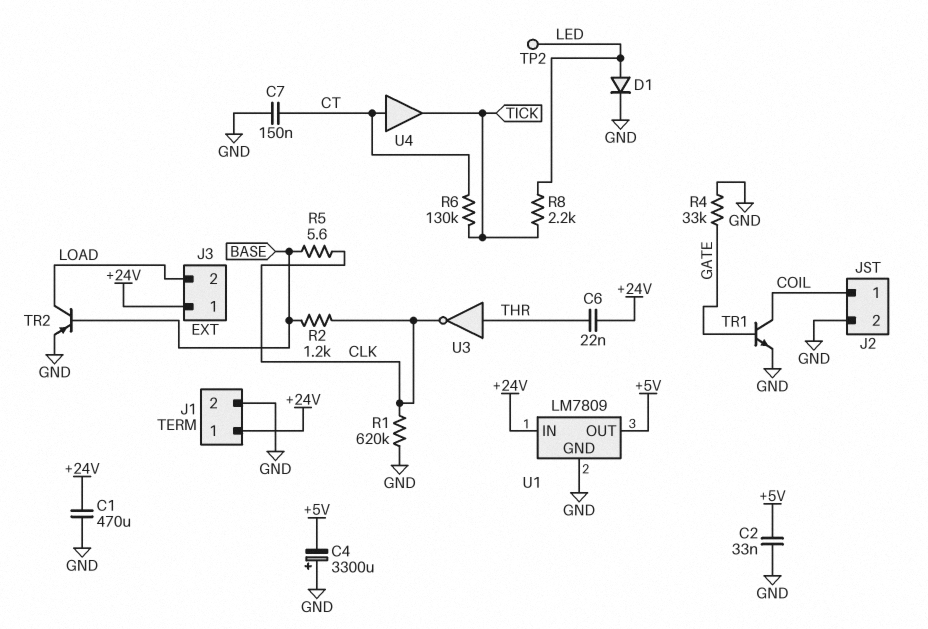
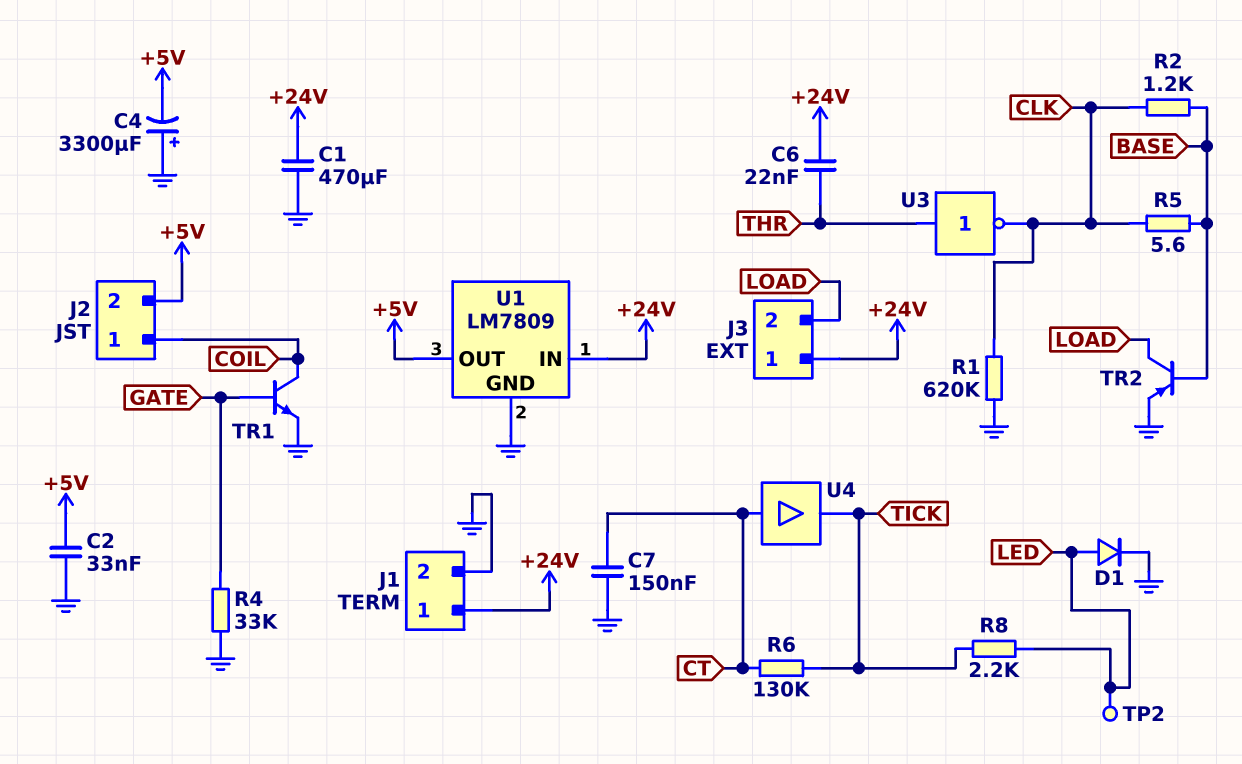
J2 pin 2: GND -> +5V

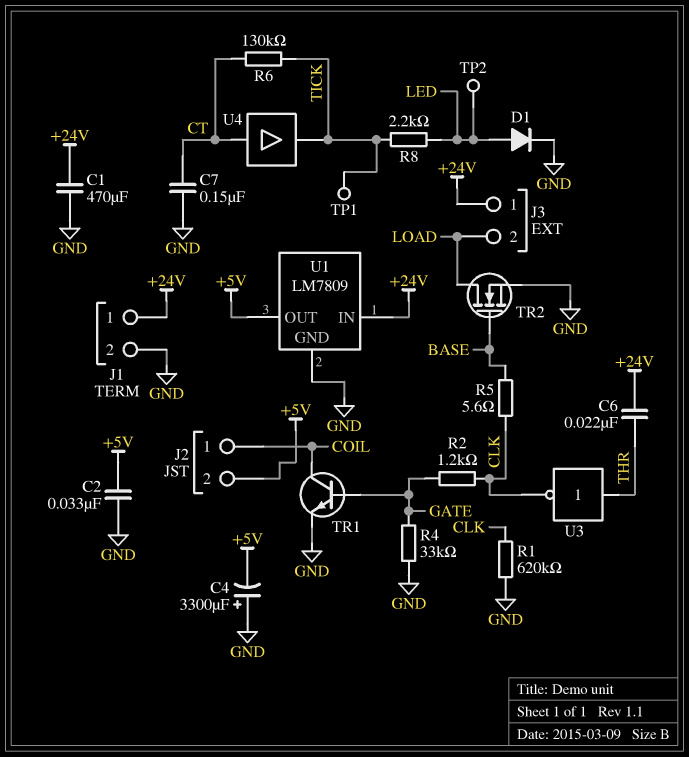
R2: 1.2k (BASE, CLK) -> 1.2k (CLK, GATE)
TP1: none -> test point (TICK)
TR2: PNP (B BASE, C LOAD, E GND) -> NMOS (G BASE, D LOAD, S GND)

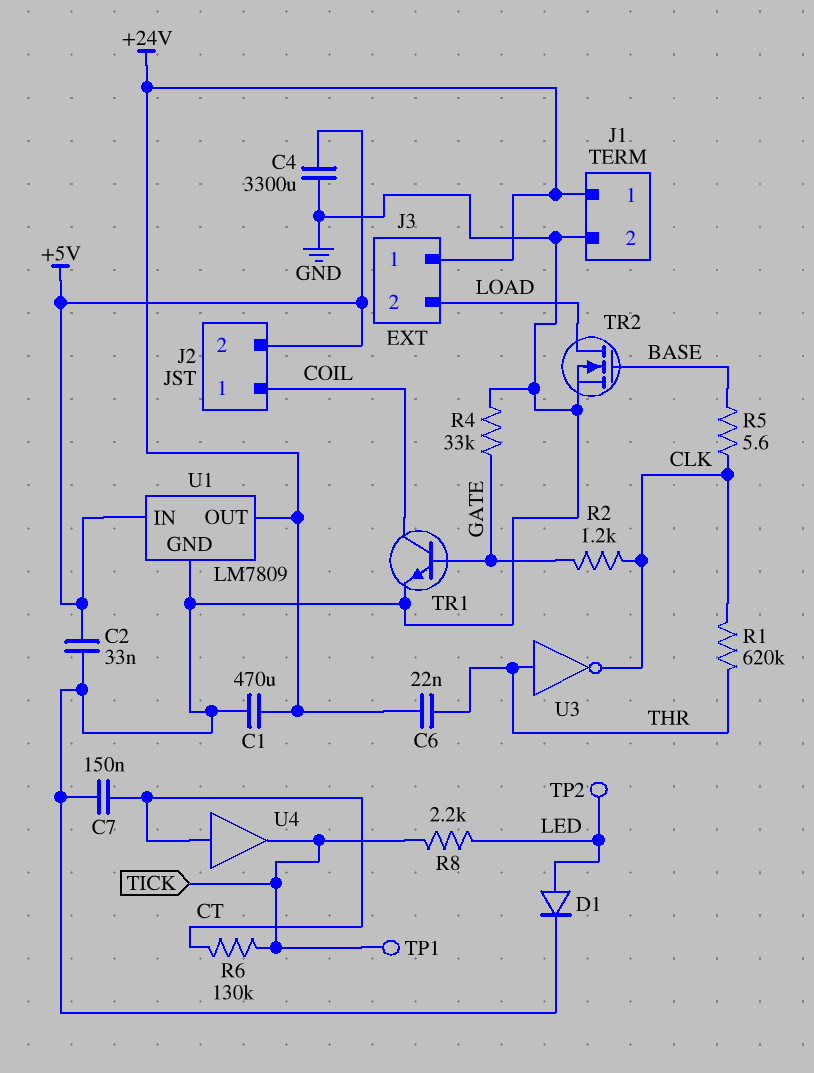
C4: 3300uF (plus GND, minus +5V) -> 3300uF (+5V, GND)
R1: 620k (CLK, GND) -> 620k (CLK, THR)
U1 pin IN: +24V -> +5V
U1 pin OUT: +5V -> +24V

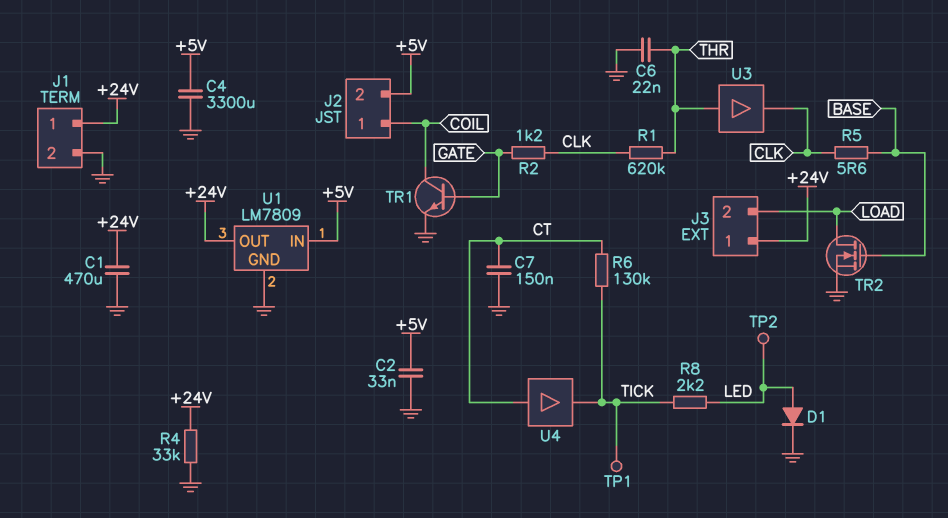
C6: 22nF (+24V, THR) -> 22nF (GND, THR)
R4: 33k (GATE, GND) -> 33k (+24V, GND)
U3: NOT (in THR, out CLK) -> buffer (in THR, out CLK)

